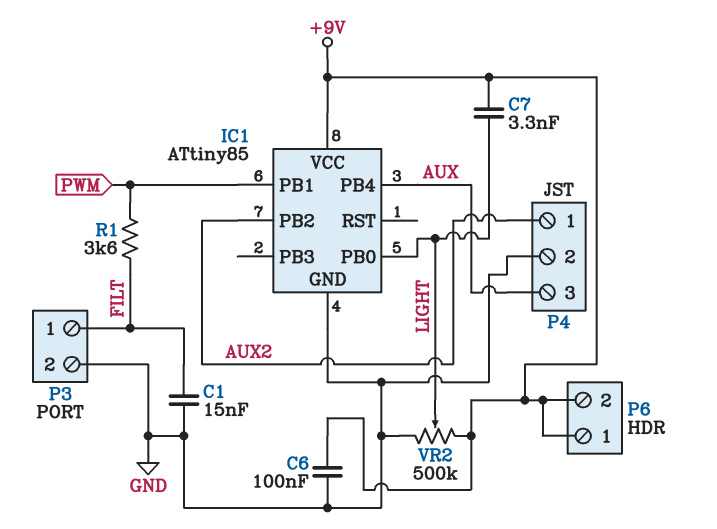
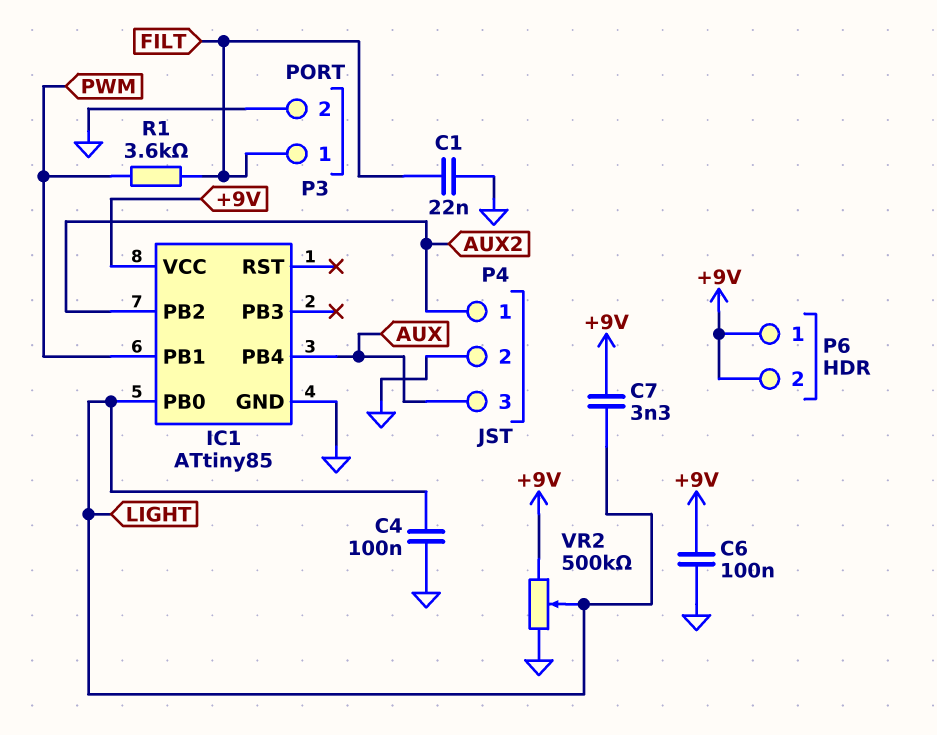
C1: 15nF (FILT, GND) -> 22nF (FILT, GND)
C4: none -> 100nF (GND, LIGHT)

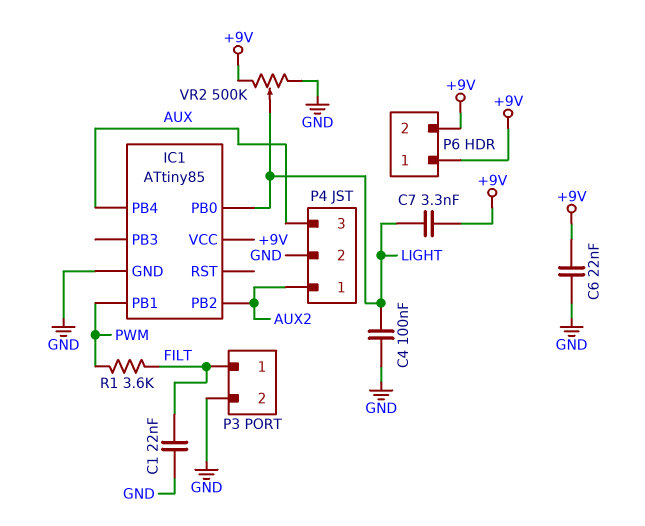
C6: 100nF (+9V, GND) -> 22nF (+9V, GND)

